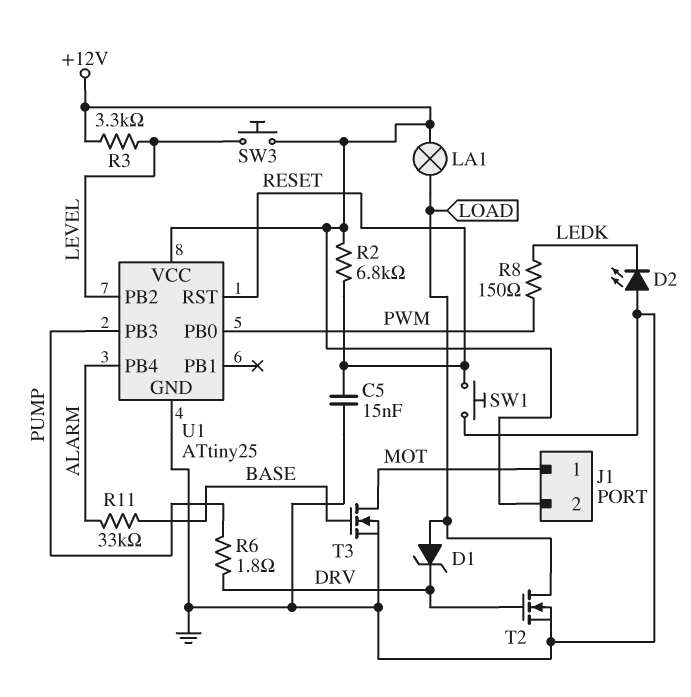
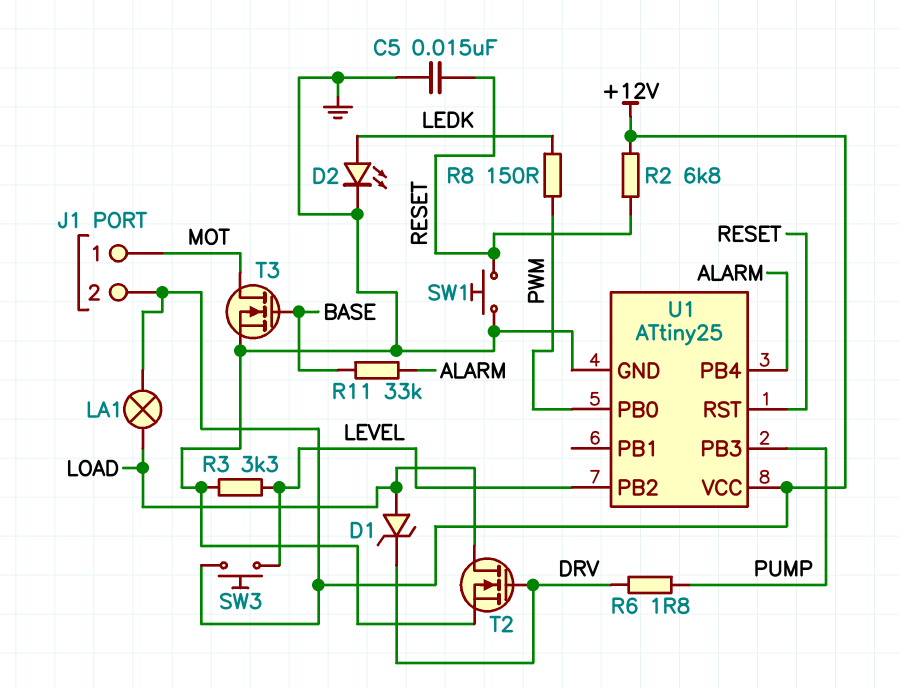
D2: LED (A GND, K LEDK) -> LED (A LEDK, K GND)
R3: 3.3k (+12V, LEVEL) -> 3.3k (GND, LEVEL)

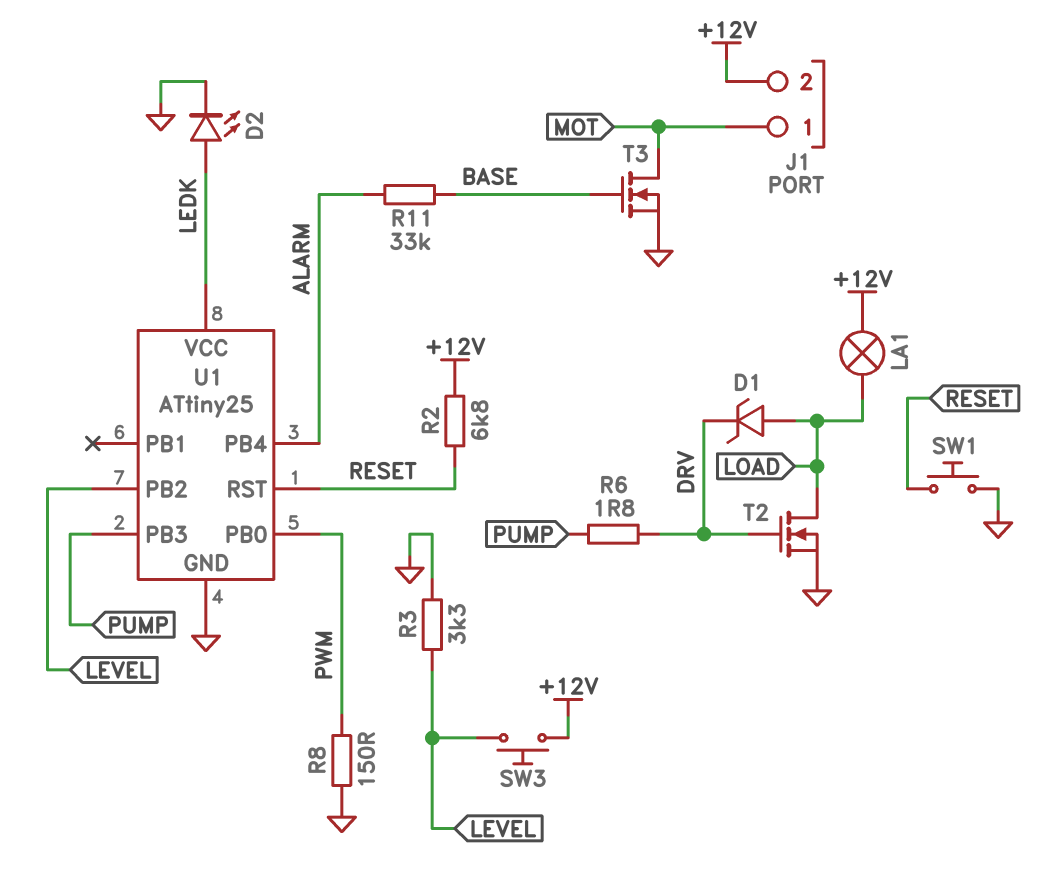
C5: 15nF (GND, RESET) -> none
R8: 150 (LEDK, PWM) -> 150 (GND, PWM)
U1 pin VCC: +12V -> LEDK

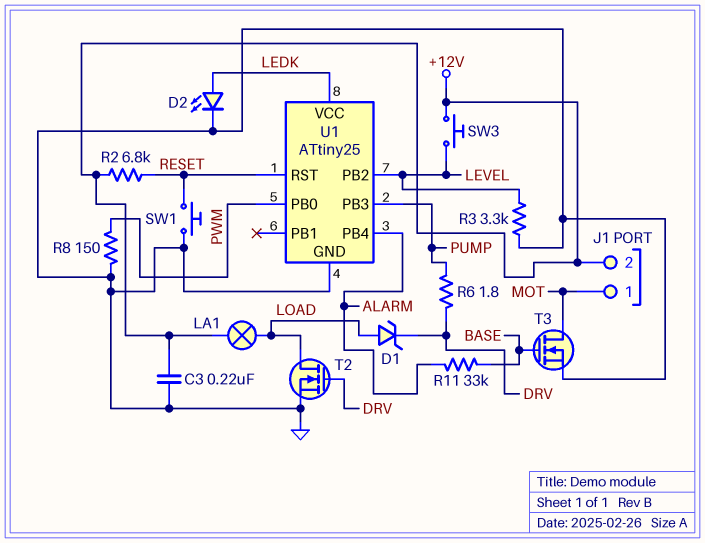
C3: none -> 220nF (+12V, GND)

